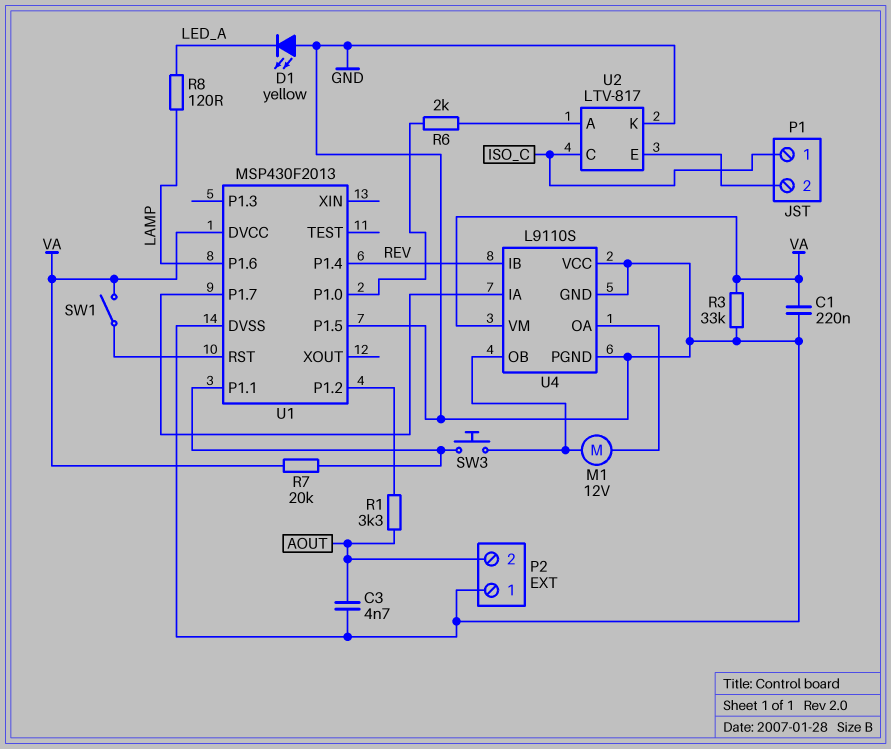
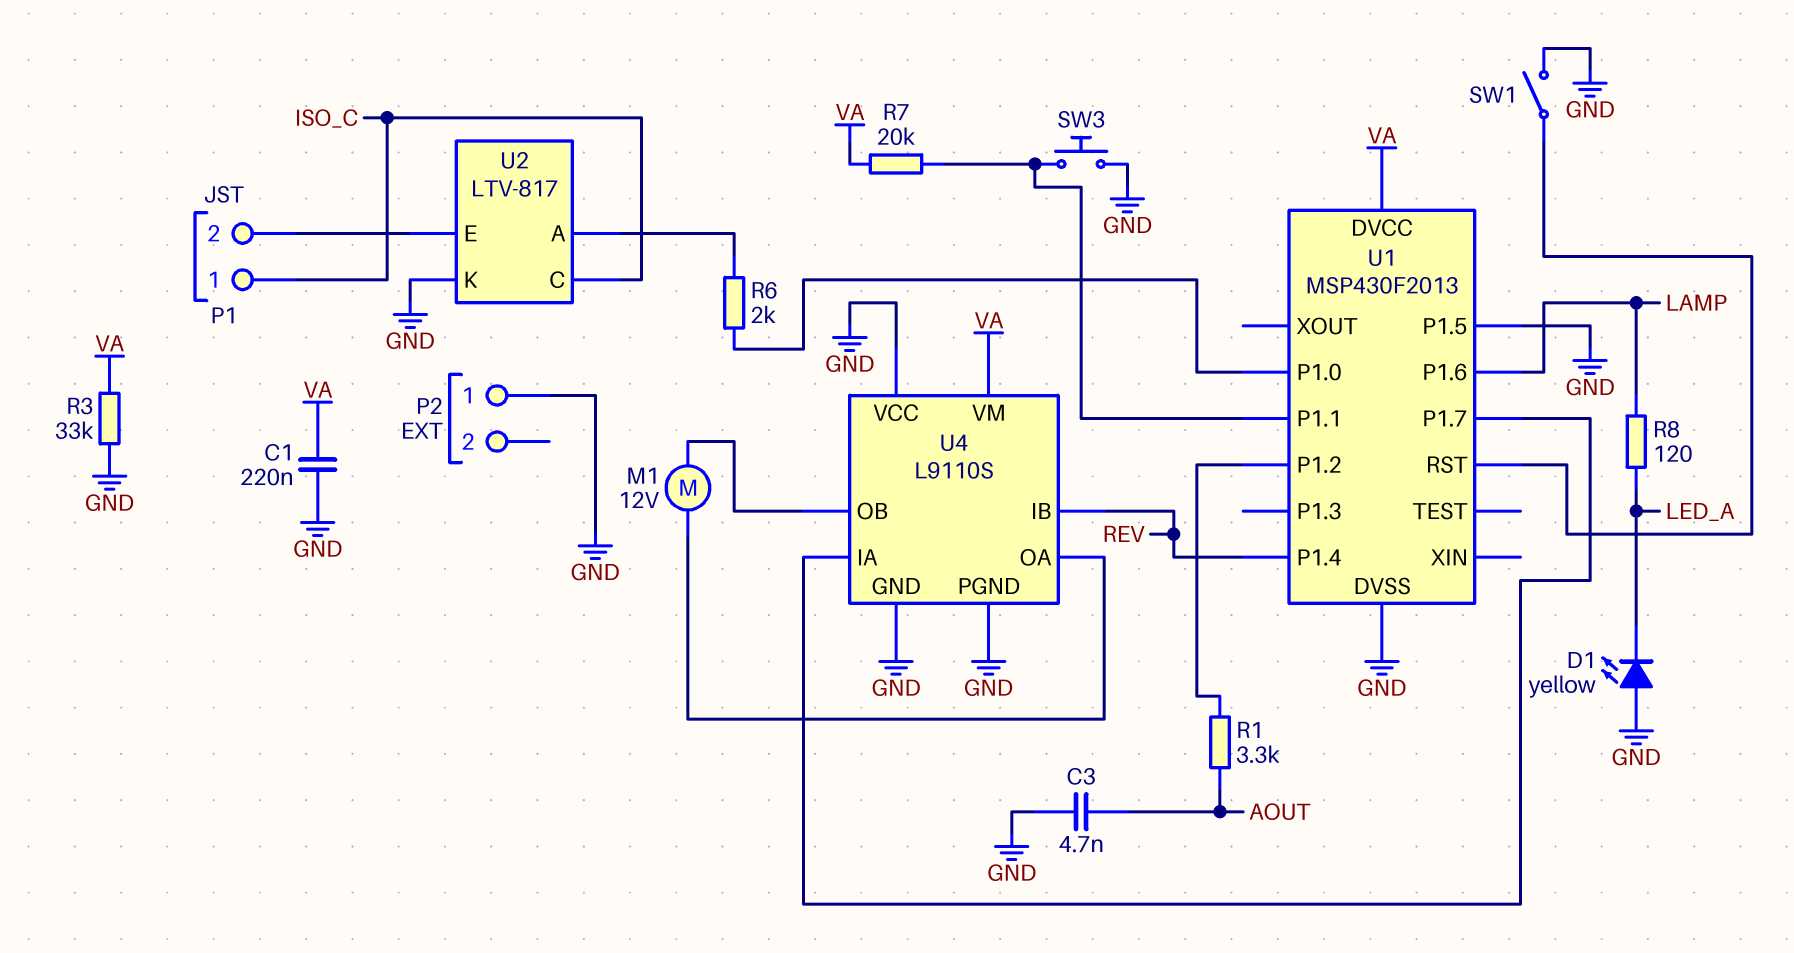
P2 pin 2: AOUT -> none
SW1: switch (U1/RST, VA) -> switch (GND, U1/RST)
SW3: button (U1/P1.1, U4/OB) -> button (GND, U1/P1.1)

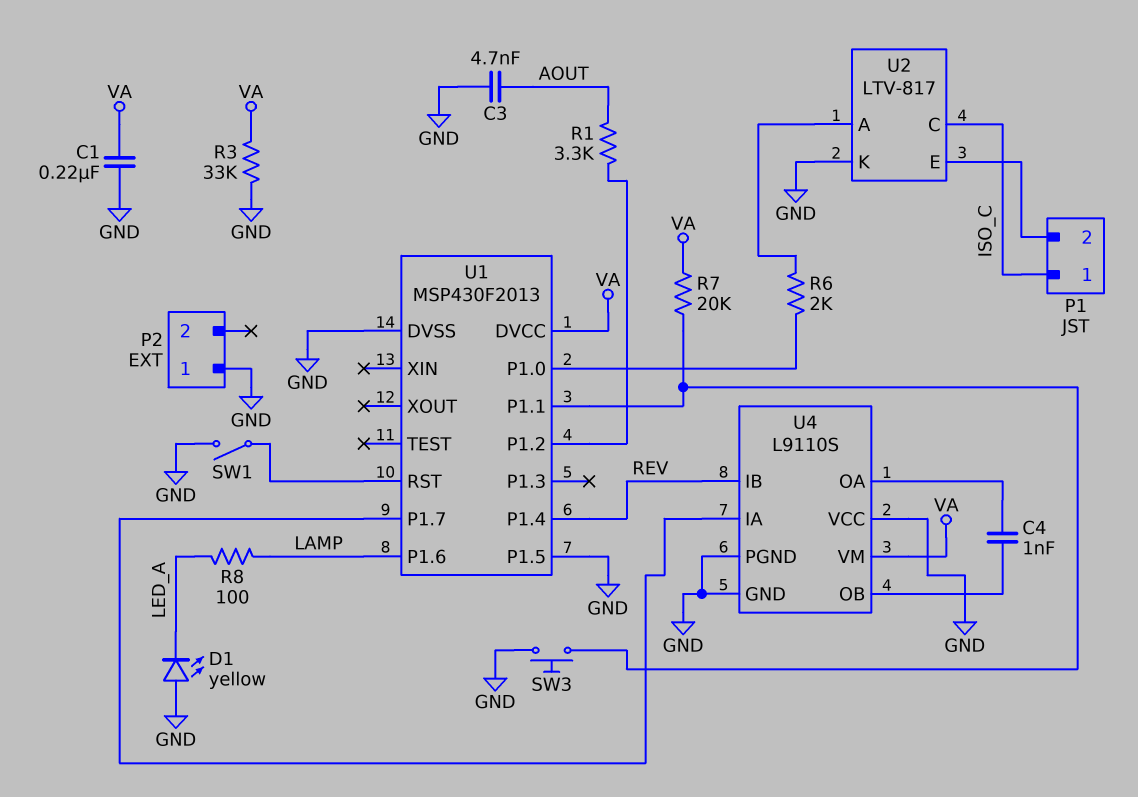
C4: none -> 1nF (U4/OA, U4/OB)
M1: motor 12V (U4/OA, U4/OB) -> none
R8: 120 (LAMP, LED_A) -> 100 (LAMP, LED_A)

